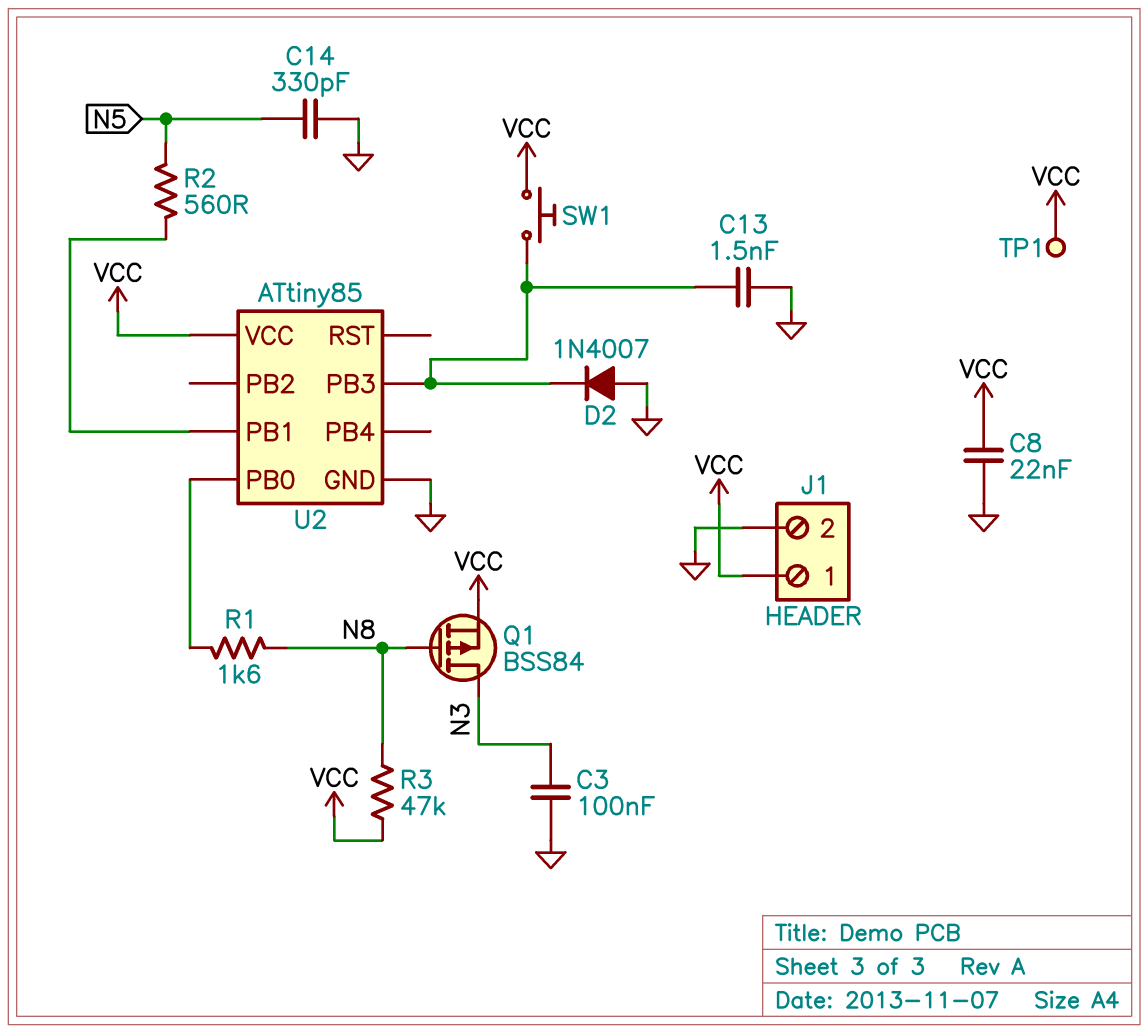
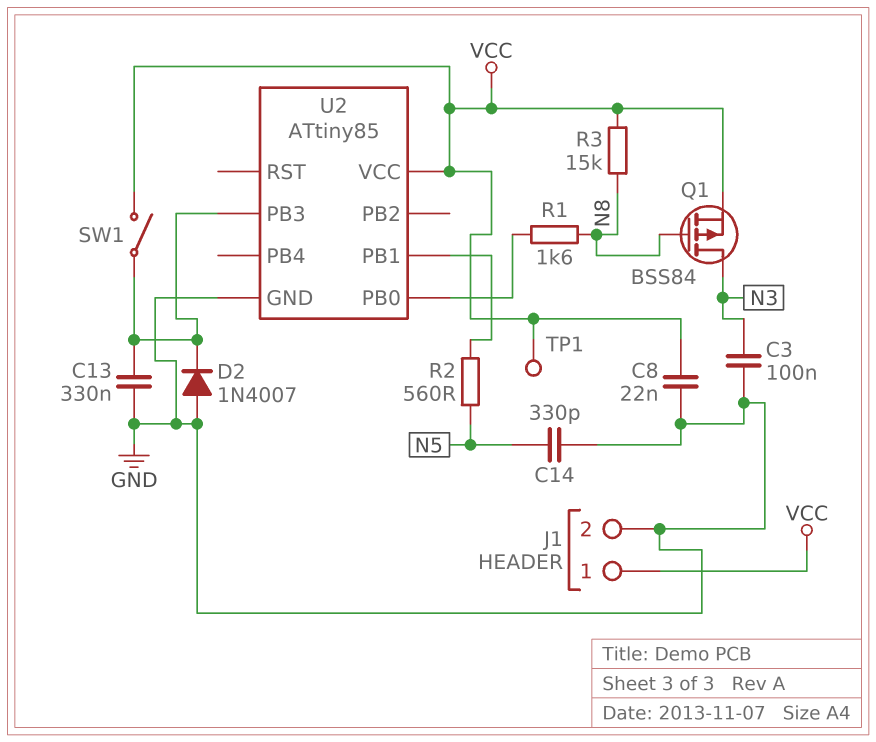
C13: 1.5nF (GND, U2/PB3) -> 330nF (GND, U2/PB3)
R3: 47k (N8, VCC) -> 15k (N8, VCC)
SW1: button (U2/PB3, VCC) -> switch (U2/PB3, VCC)

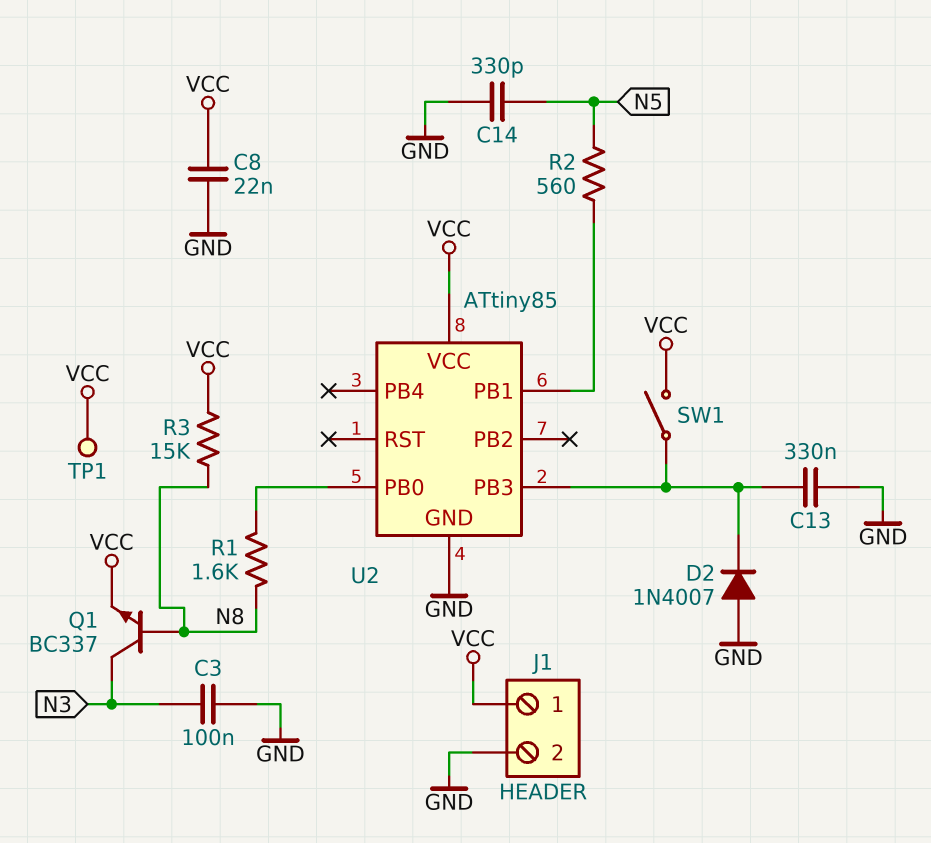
Q1: PMOS BSS84 (G N8, D N3, S VCC) -> NPN BC337 (B N8, C N3, E VCC)

